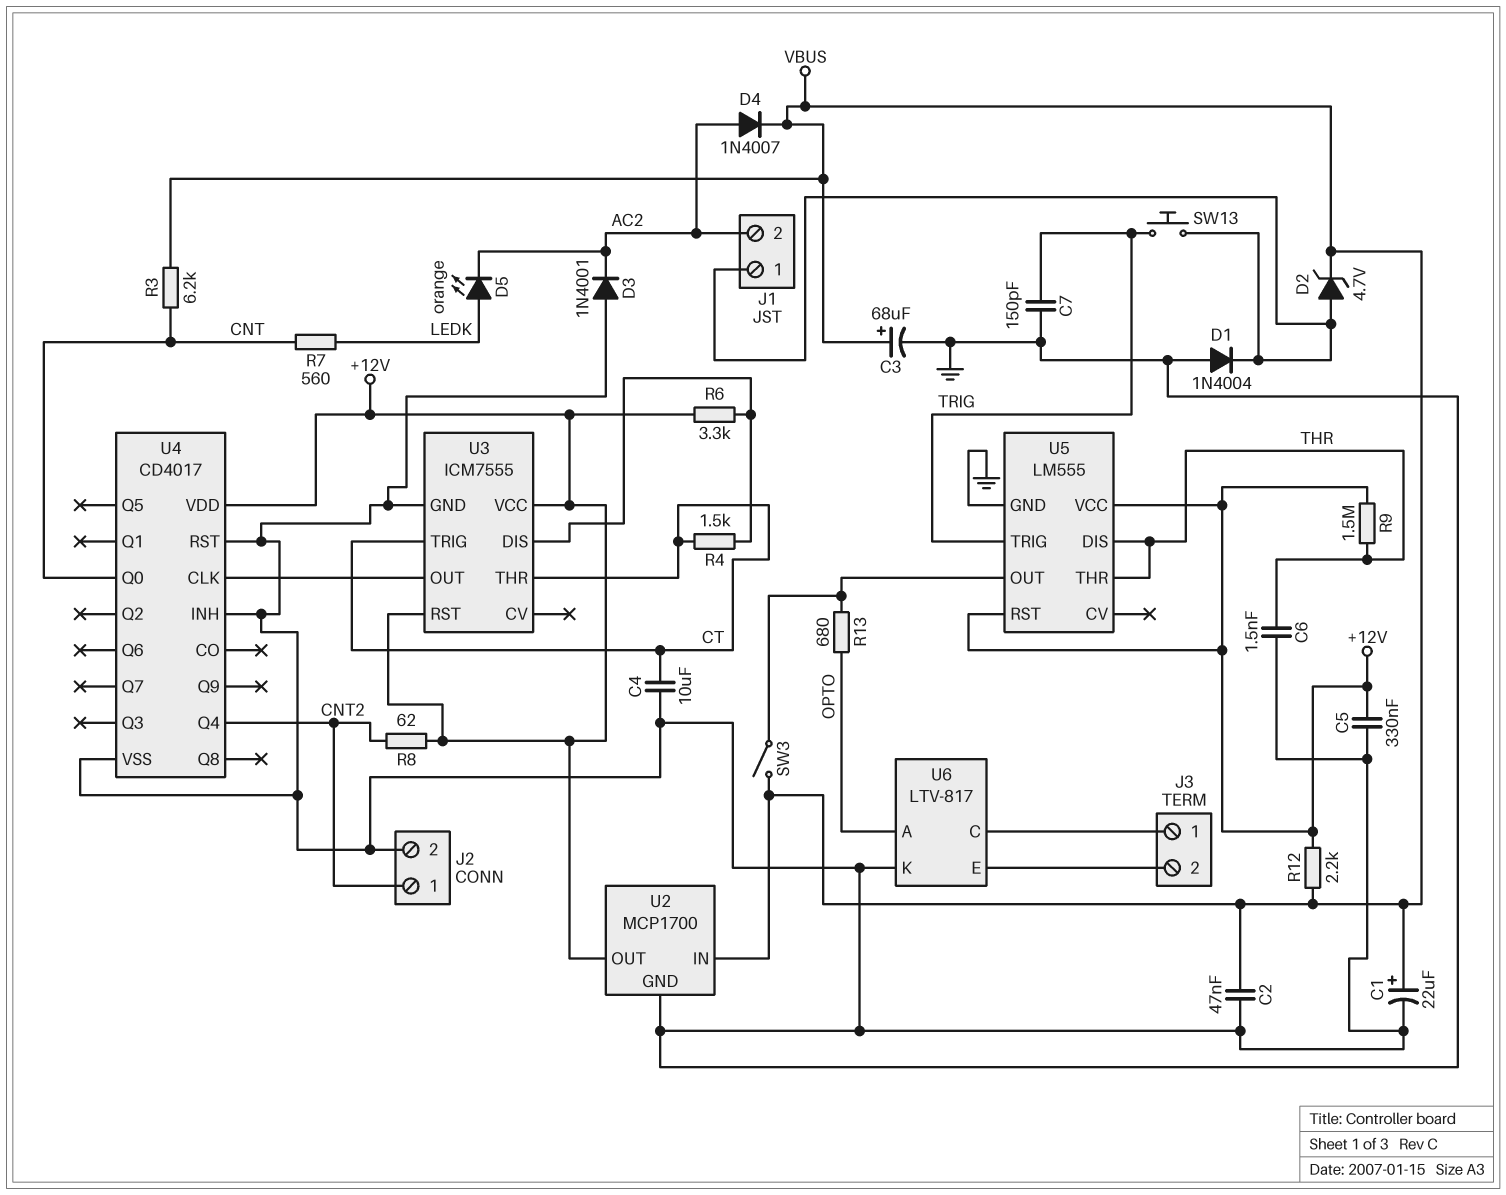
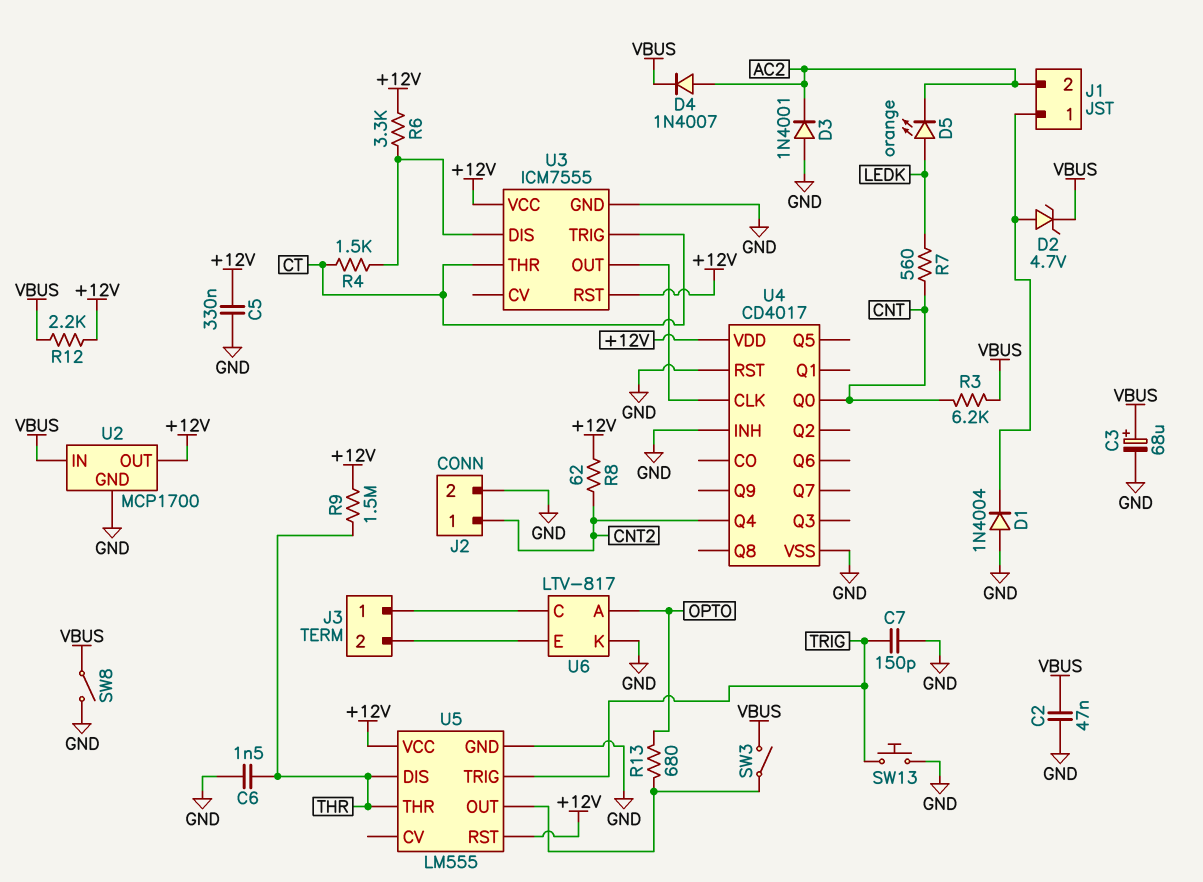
C1: 22uF (plus VBUS, minus GND) -> none
C4: 10uF (CT, GND) -> none
SW8: none -> switch (GND, VBUS)
SW13: button (J1/1, TRIG) -> button (GND, TRIG)

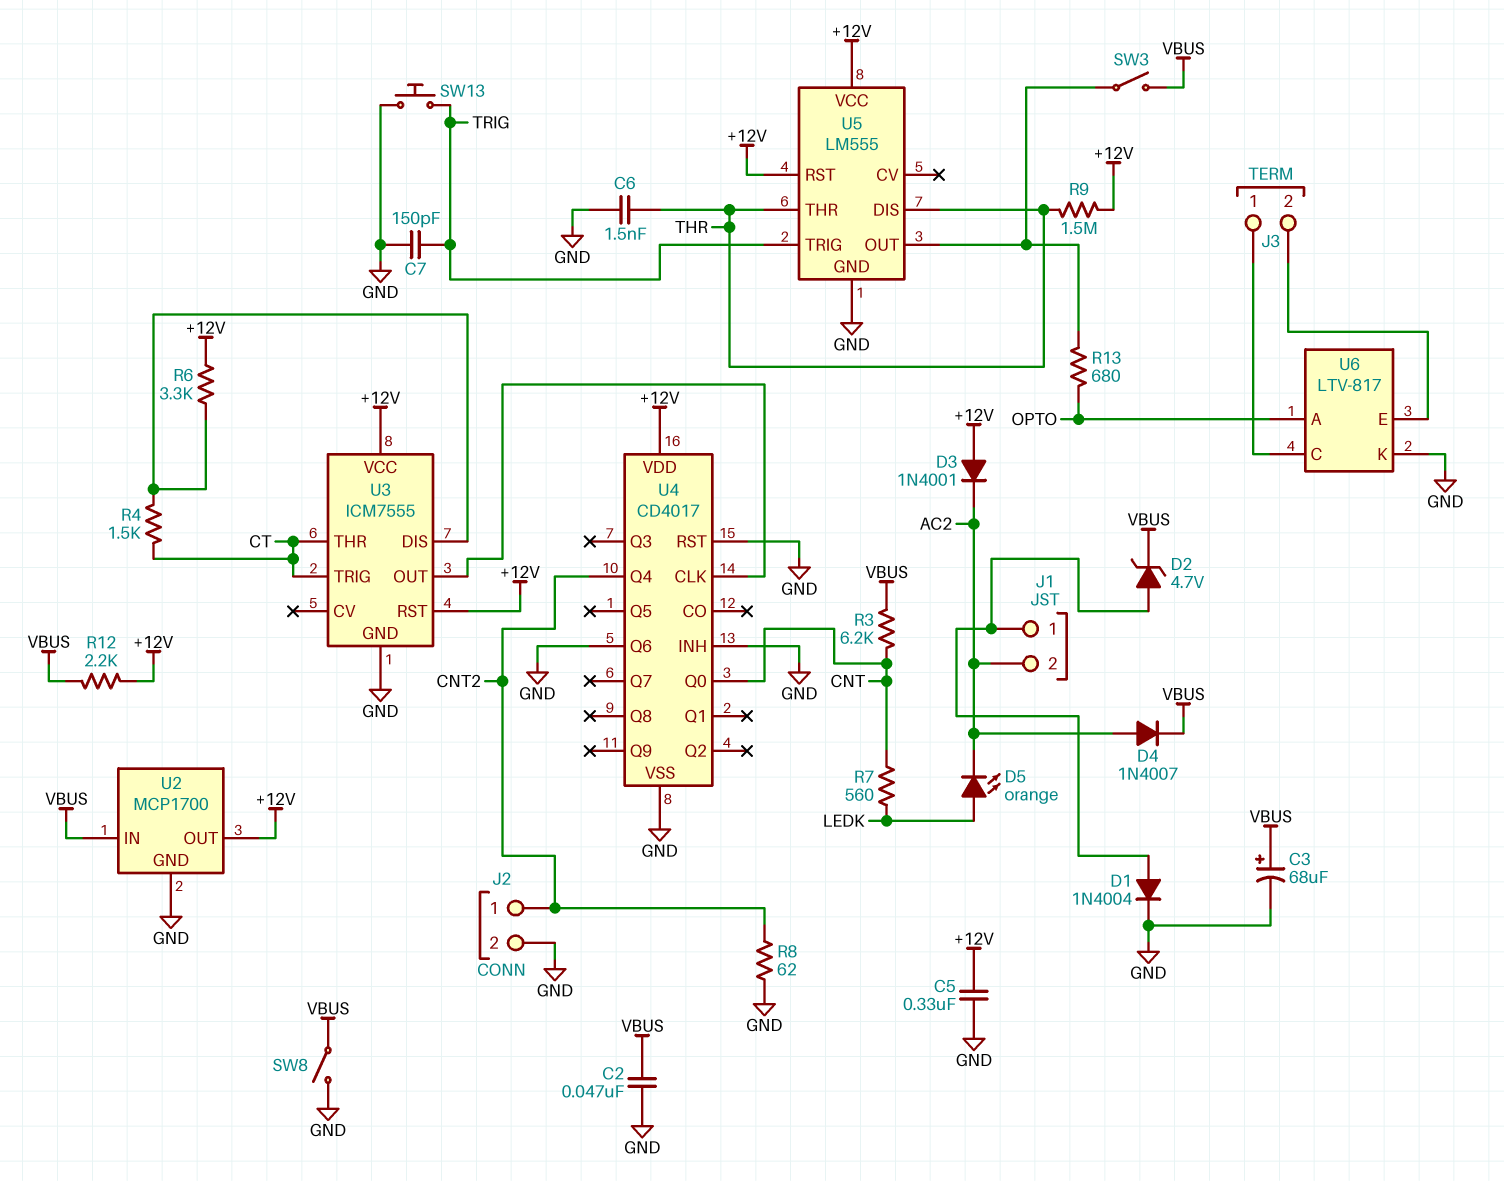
D1: diode 1N4004 (A GND, K J1/1) -> diode 1N4004 (A J1/1, K GND)
D3: diode 1N4001 (A GND, K AC2) -> diode 1N4001 (A +12V, K AC2)
R8: 62 (+12V, CNT2) -> 62 (CNT2, GND)
U4 pin Q6: none -> GND

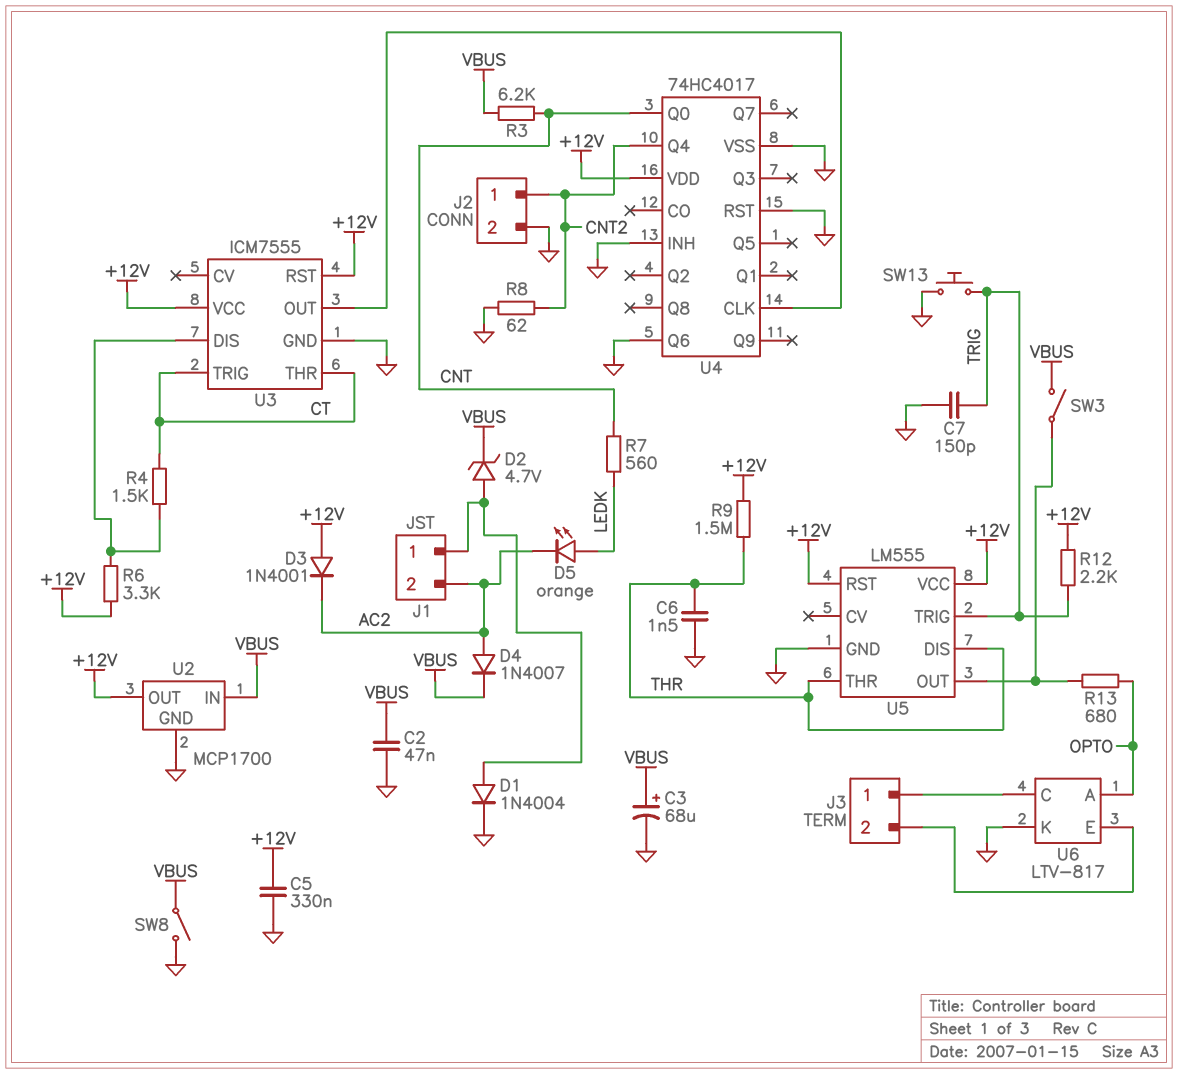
R12: 2.2k (+12V, VBUS) -> 2.2k (+12V, TRIG)
U4: CD4017 -> 74HC4017

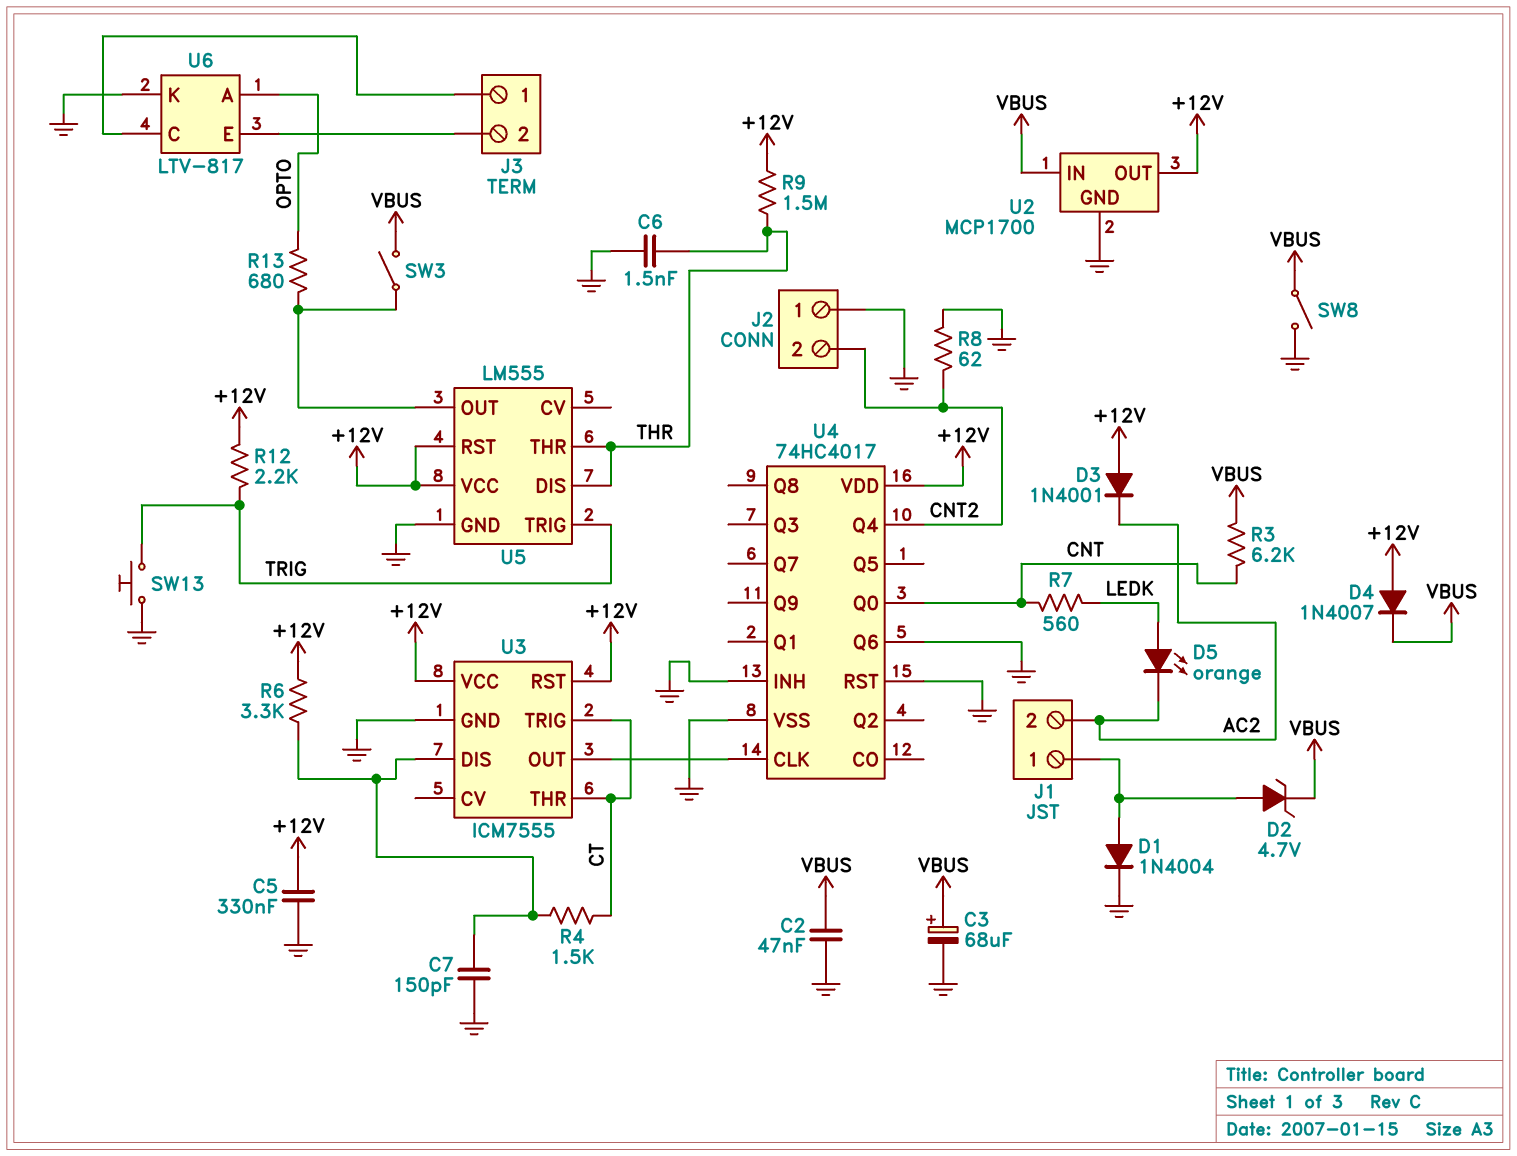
C7: 150pF (GND, TRIG) -> 150pF (GND, U3/DIS)
D4: diode 1N4007 (A AC2, K VBUS) -> diode 1N4007 (A +12V, K VBUS)
J2 pin 1: CNT2 -> GND
J2 pin 2: GND -> CNT2

